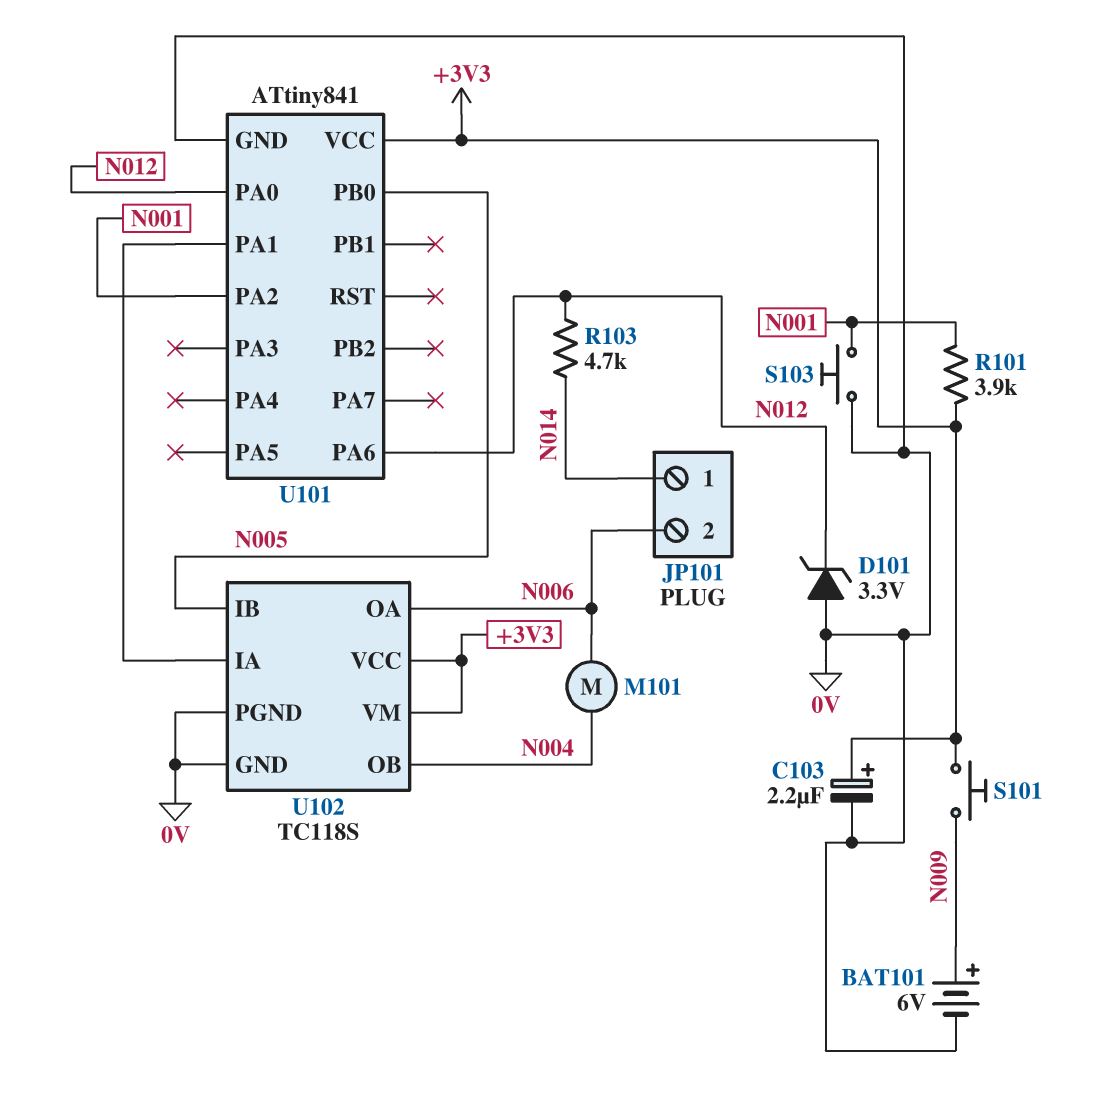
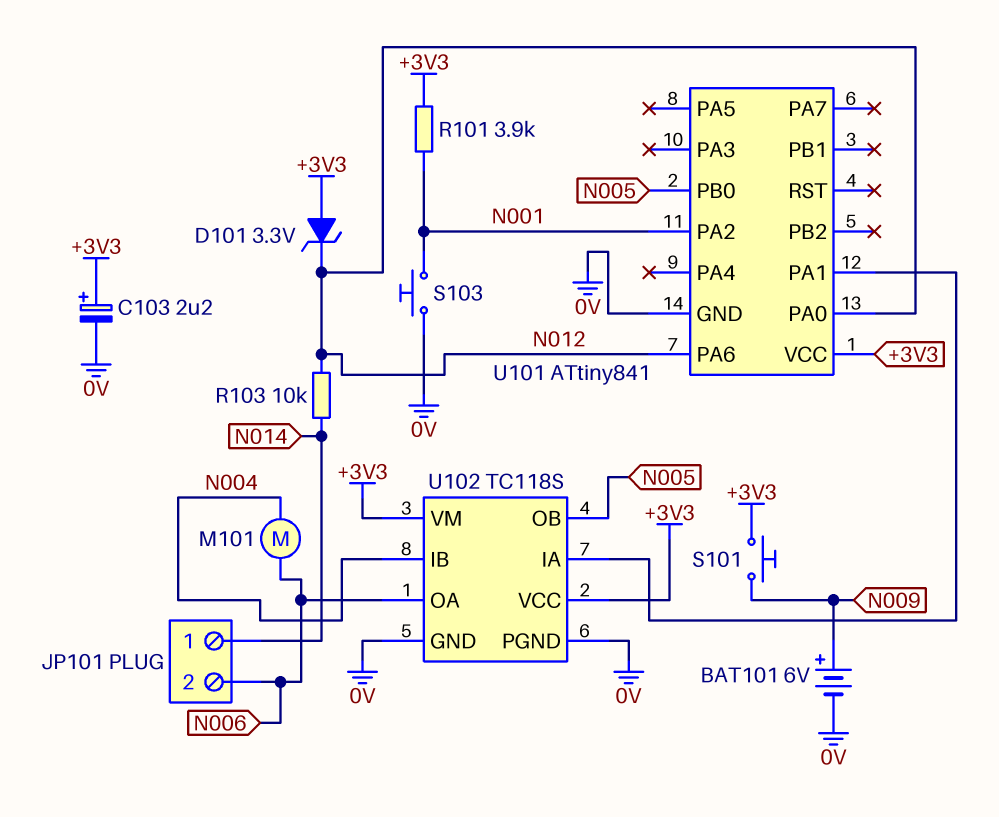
D101: zener 3.3V (A 0V, K N012) -> zener 3.3V (A +3V3, K N012)
R103: 4.7k (N012, N014) -> 10k (N012, N014)
U102 pin IB: N005 -> N004
U102 pin OB: N004 -> N005

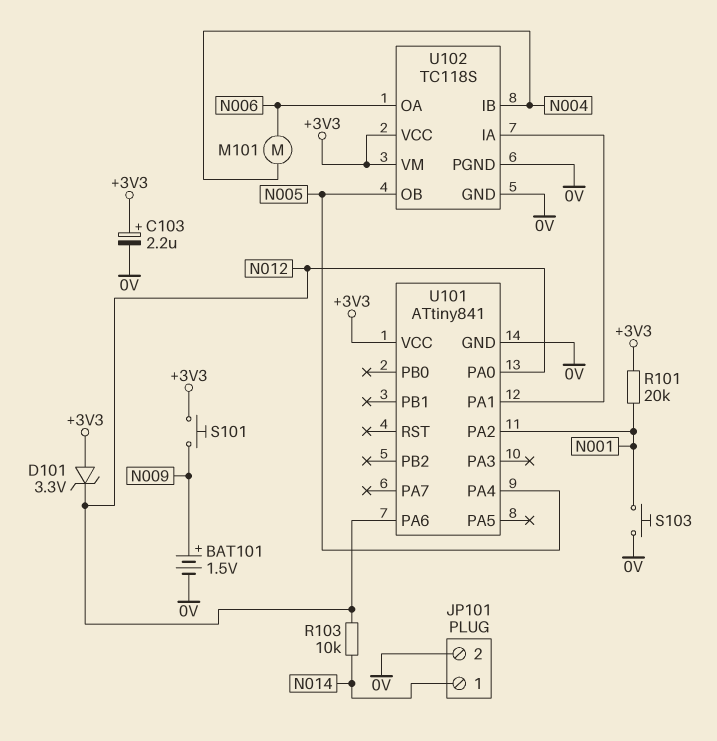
BAT101: 6V (plus N009, minus 0V) -> 1.5V (plus N009, minus 0V)
JP101 pin 2: N006 -> 0V
R101: 3.9k (+3V3, N001) -> 20k (+3V3, N001)
U101 pin PA4: none -> N005
U101 pin PB0: N005 -> none

